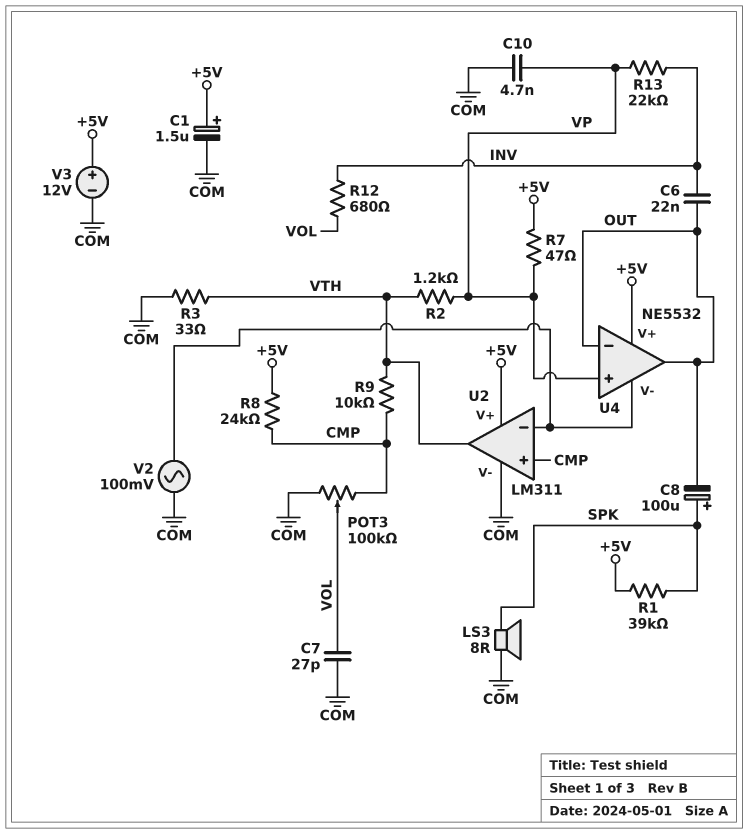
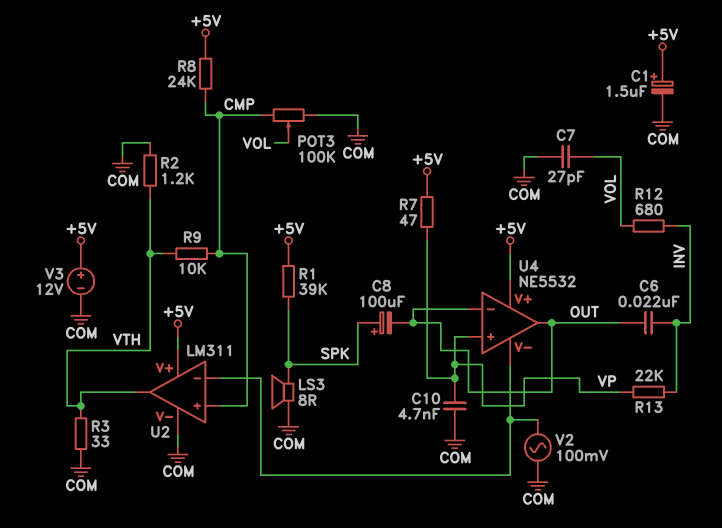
R2: 1.2k (VP, VTH) -> 1.2k (COM, VTH)

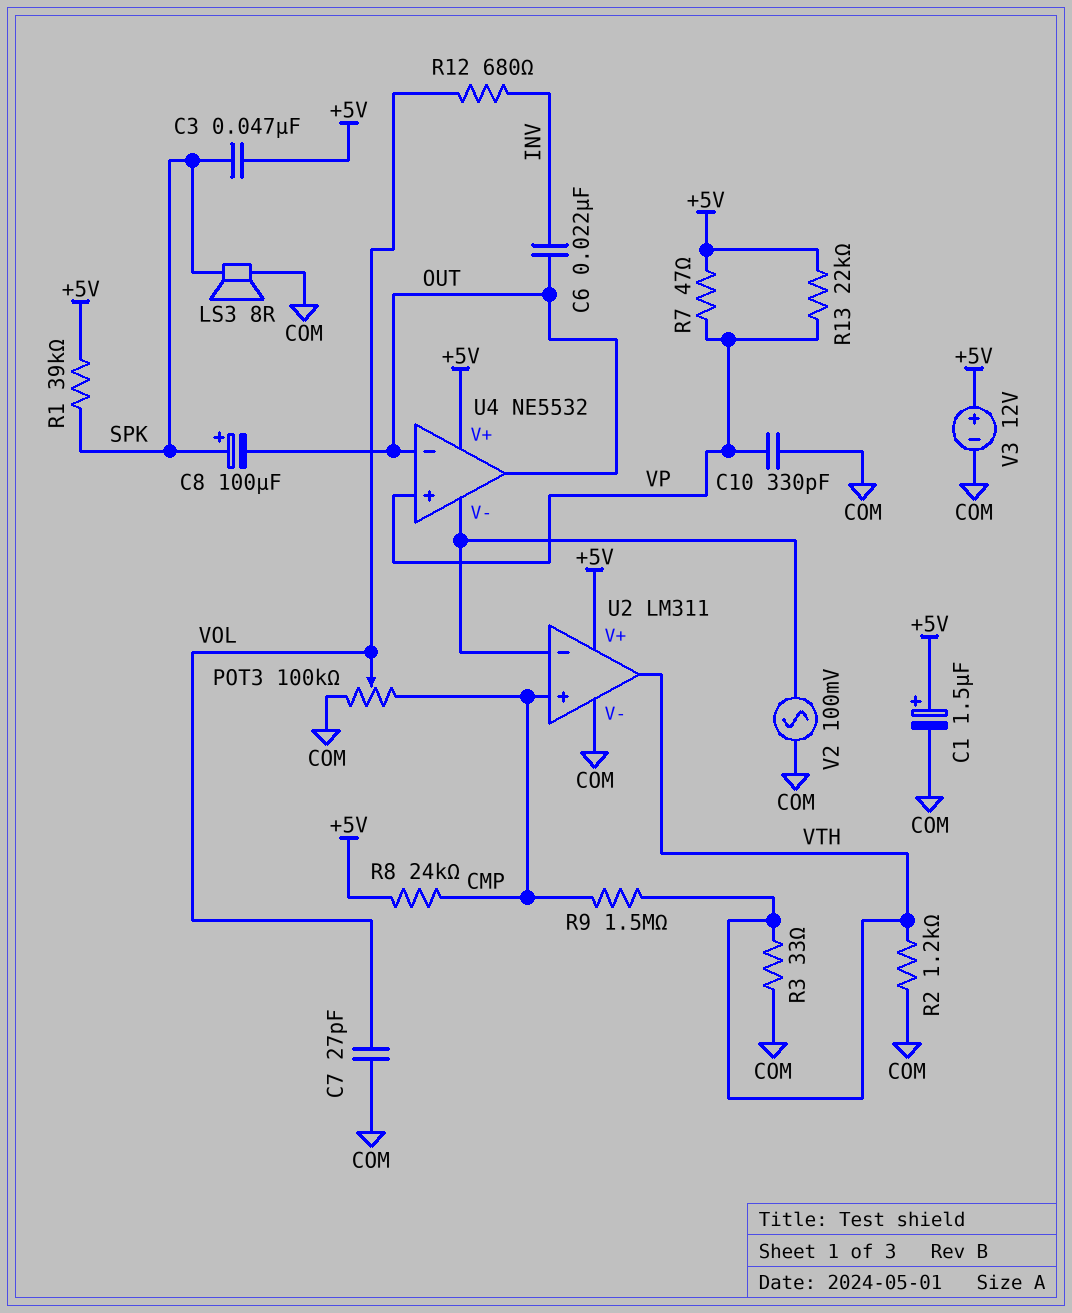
C3: none -> 47nF (+5V, SPK)
C10: 4.7nF (COM, VP) -> 330pF (COM, VP)
R9: 10k (CMP, VTH) -> 1.5M (CMP, VTH)
R13: 22k (INV, VP) -> 22k (+5V, VP)

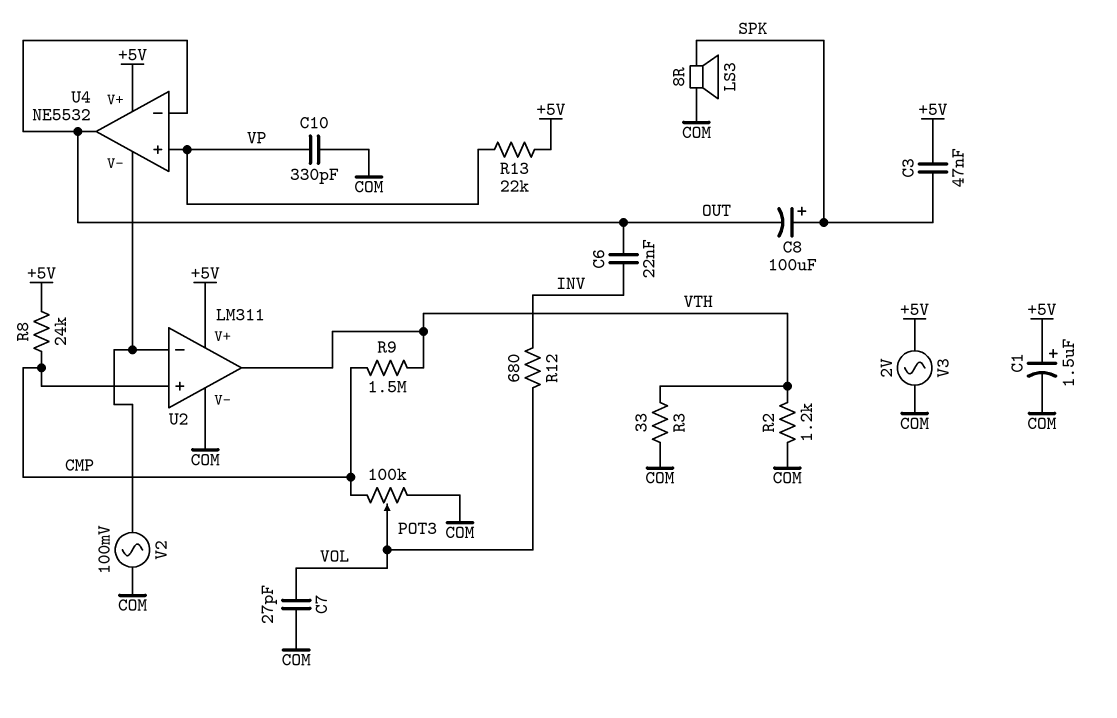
R1: 39k (+5V, SPK) -> none
R7: 47 (+5V, VP) -> none
V3: 12V (plus +5V, minus COM) -> AC 2V (+5V, COM)

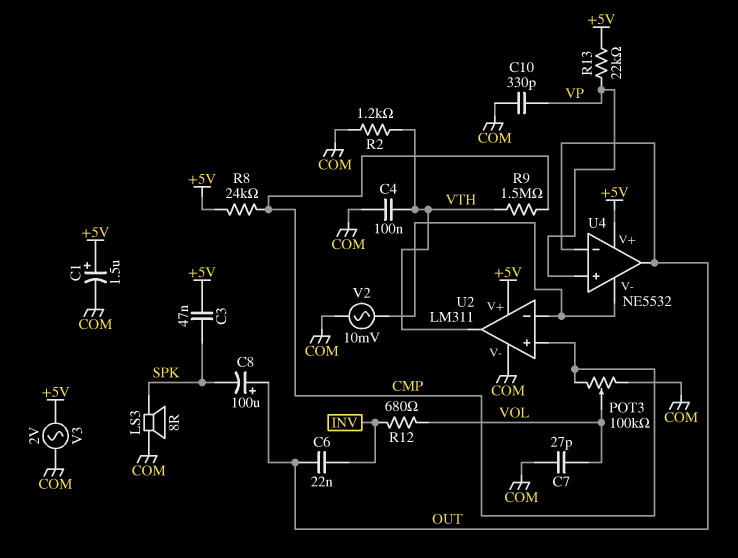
C4: none -> 100nF (COM, VTH)
C8: 100uF (plus SPK, minus OUT) -> 100uF (plus OUT, minus SPK)
R3: 33 (COM, VTH) -> none
V2: AC 100mV (COM, U2/in-) -> AC 10mV (COM, U2/in-)

